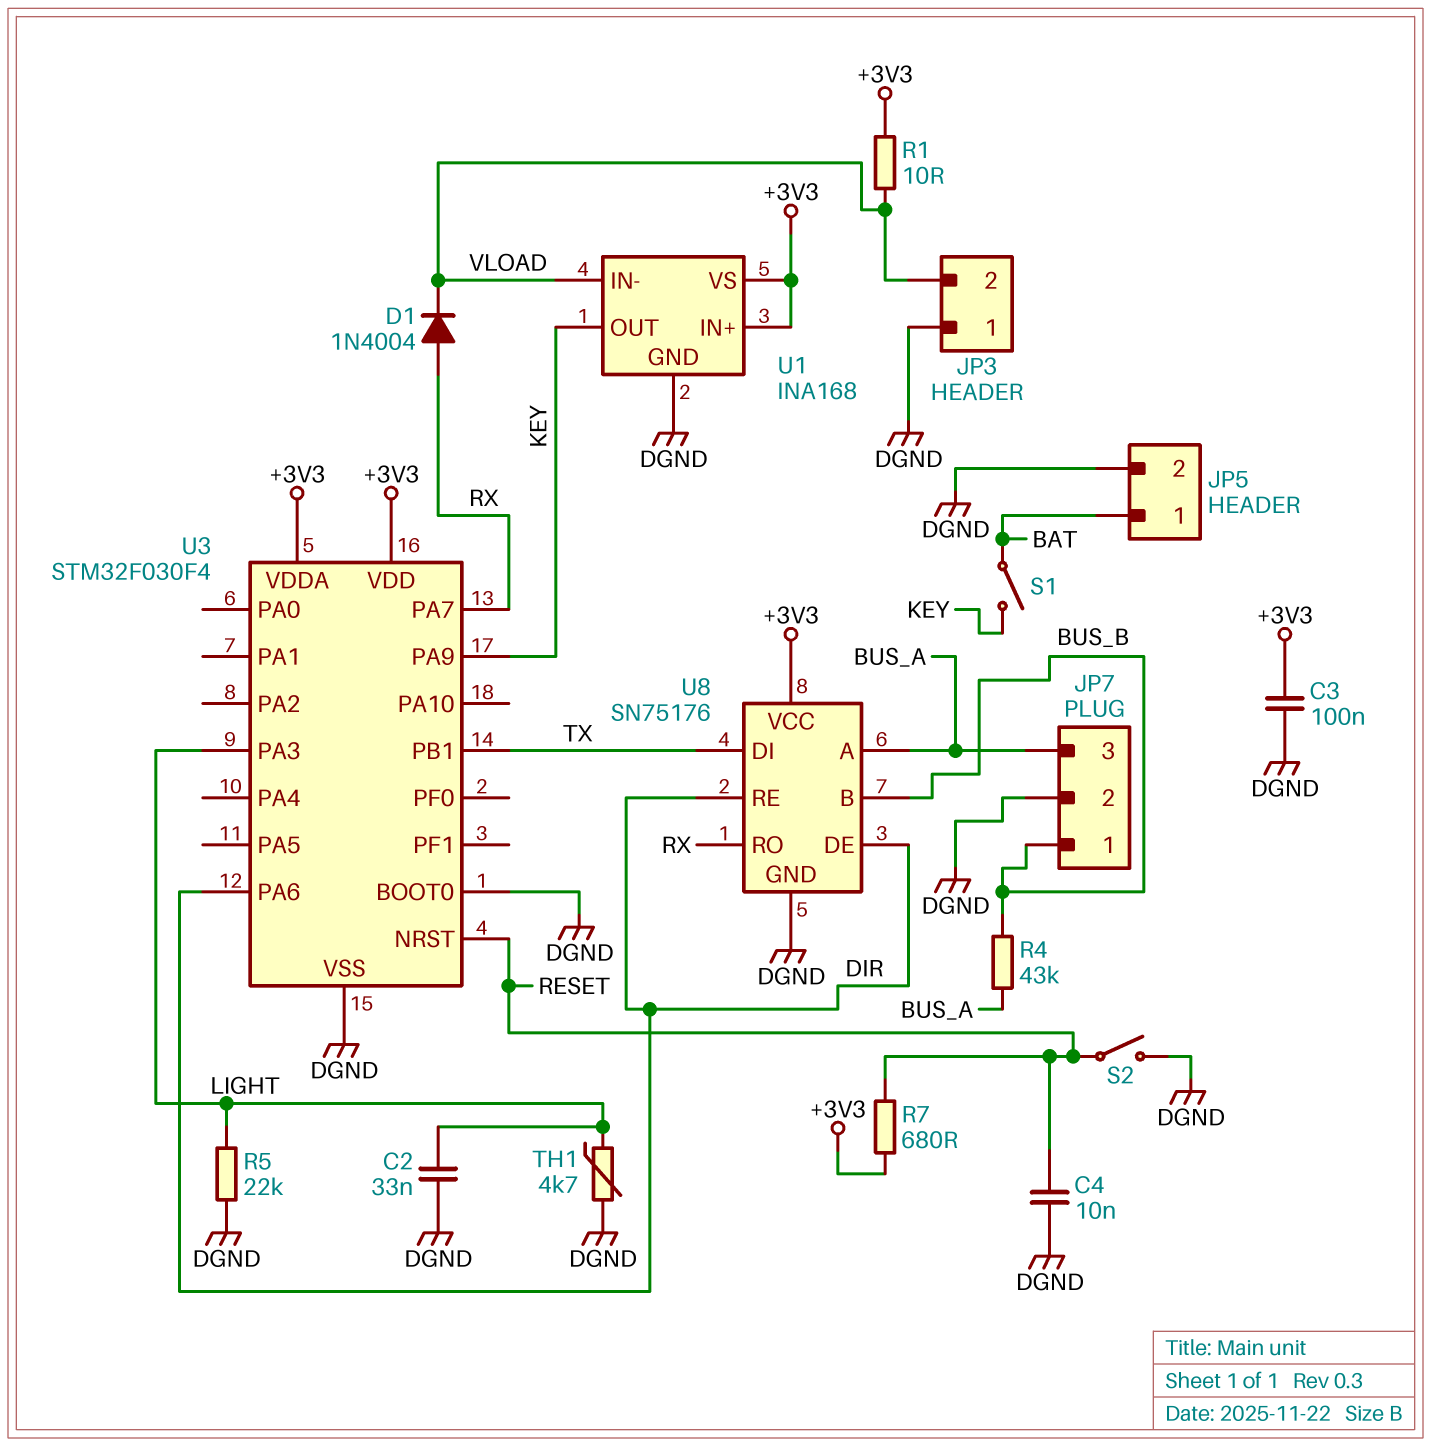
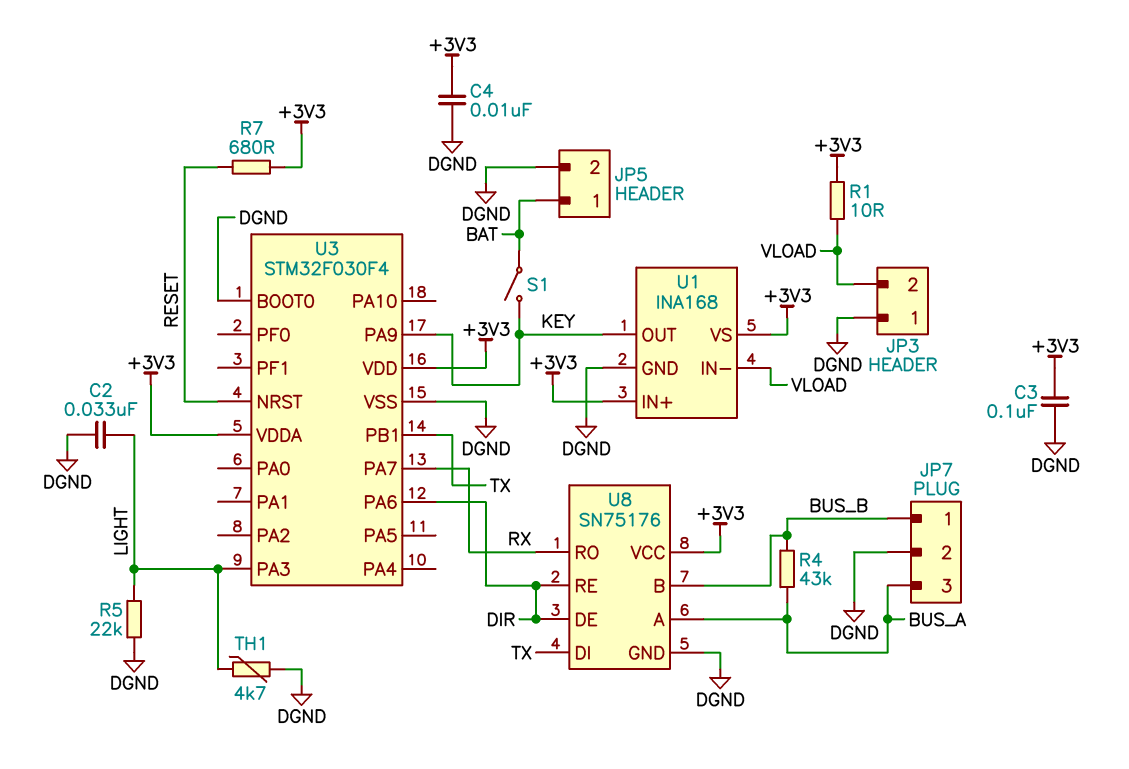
C4: 10nF (DGND, RESET) -> 10nF (+3V3, DGND)
D1: diode 1N4004 (A RX, K VLOAD) -> none
S2: switch (DGND, RESET) -> none

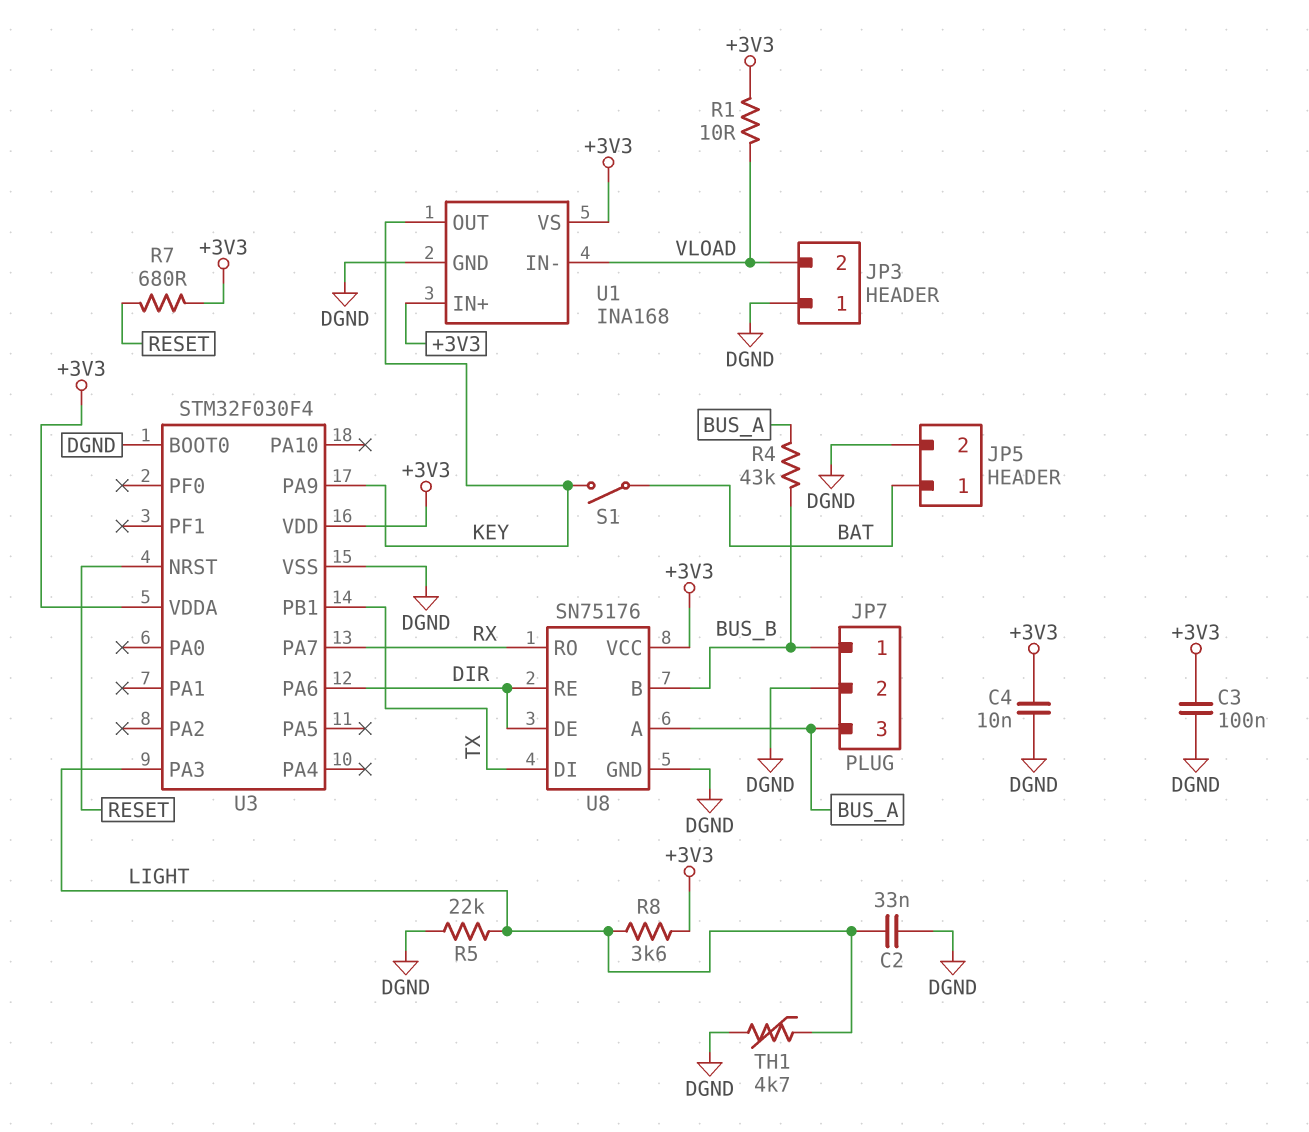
R8: none -> 3.6k (+3V3, LIGHT)

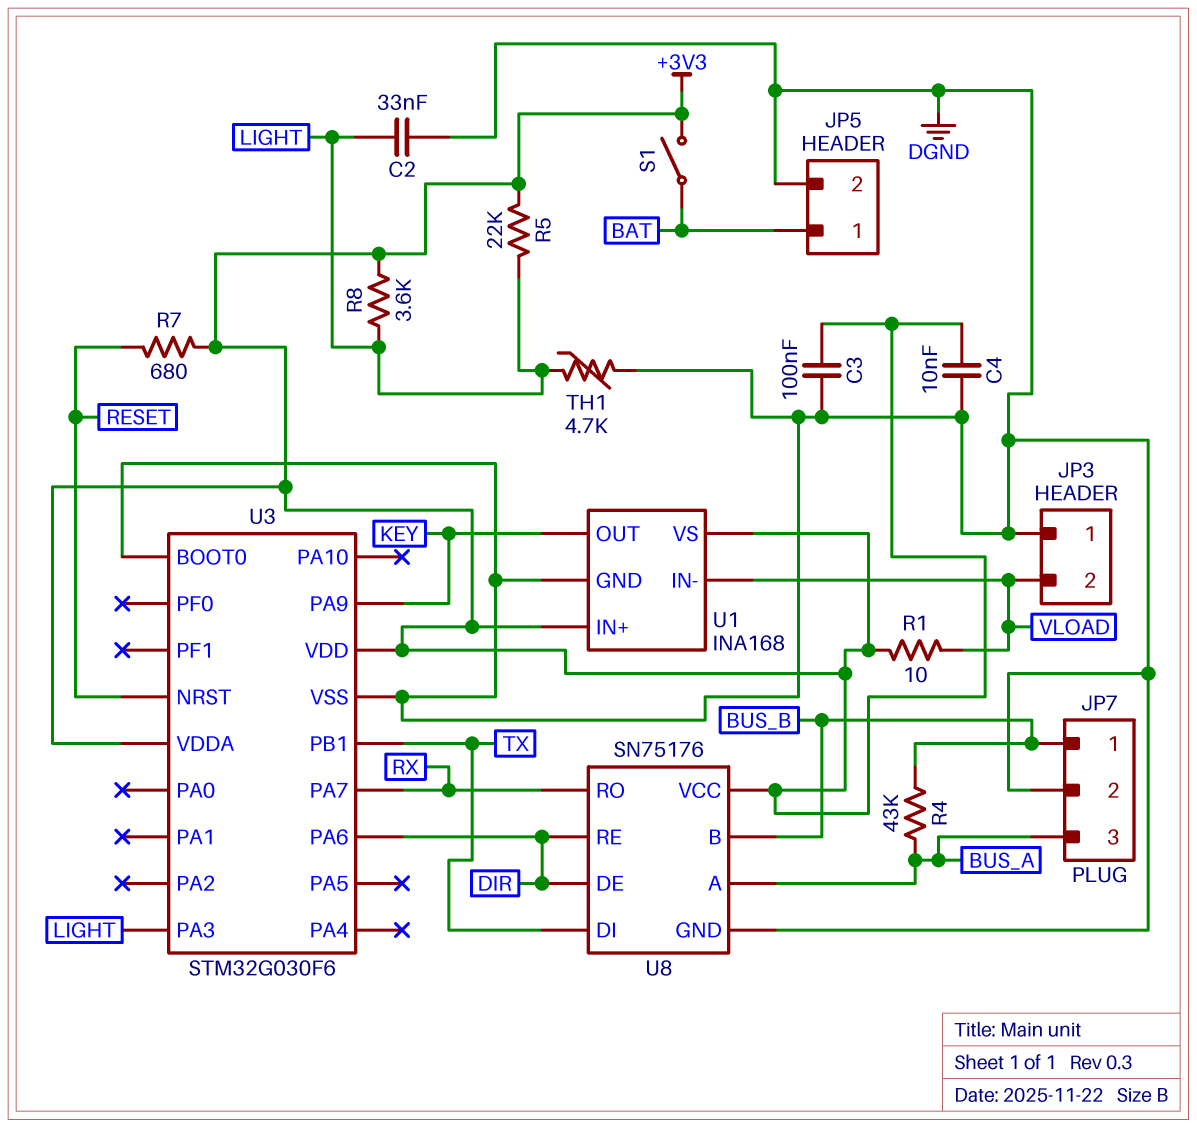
R5: 22k (DGND, LIGHT) -> 22k (+3V3, LIGHT)
S1: switch (BAT, KEY) -> switch (+3V3, BAT)
U3: STM32F030F4 -> STM32G030F6

